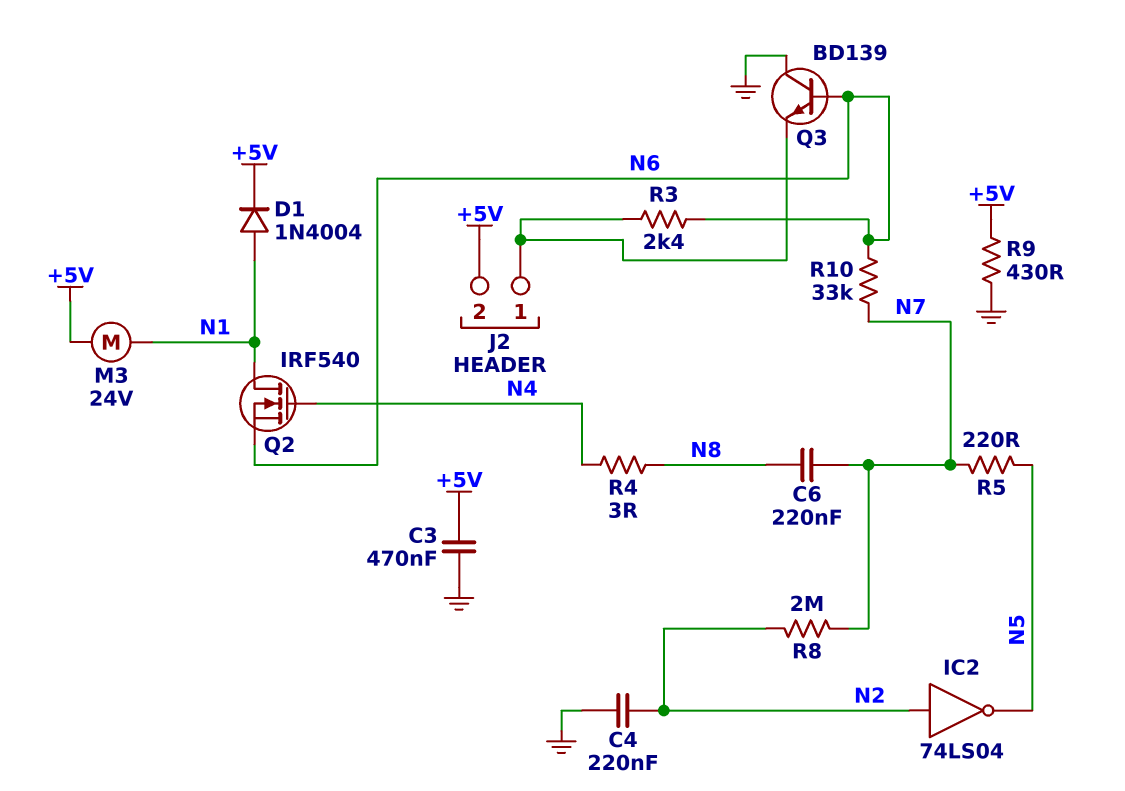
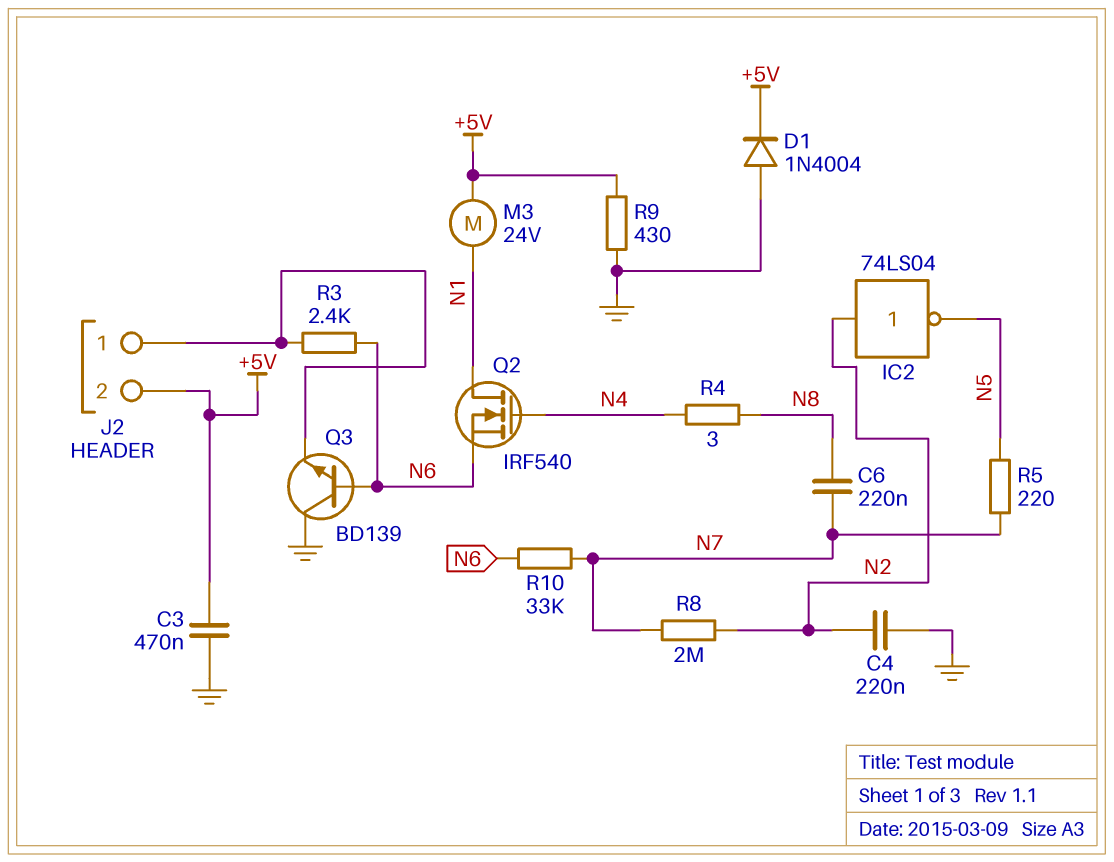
D1: diode 1N4004 (A N1, K +5V) -> diode 1N4004 (A GND, K +5V)

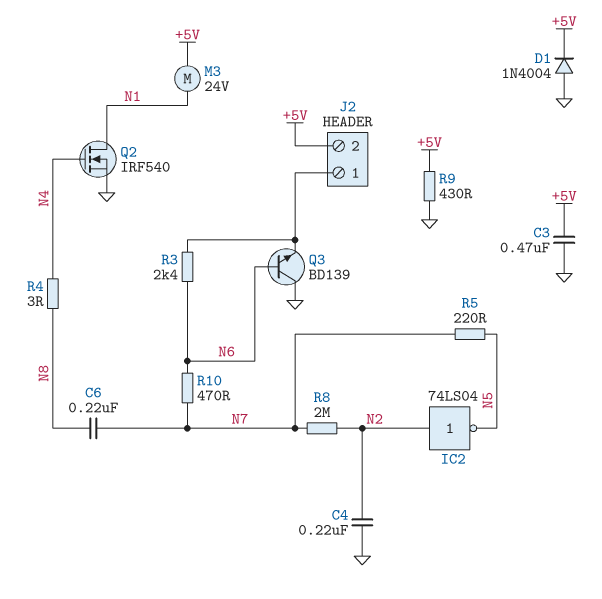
Q2: NMOS IRF540 (G N4, D N1, S N6) -> NMOS IRF540 (G N4, D N1, S GND)
R10: 33k (N6, N7) -> 470 (N6, N7)

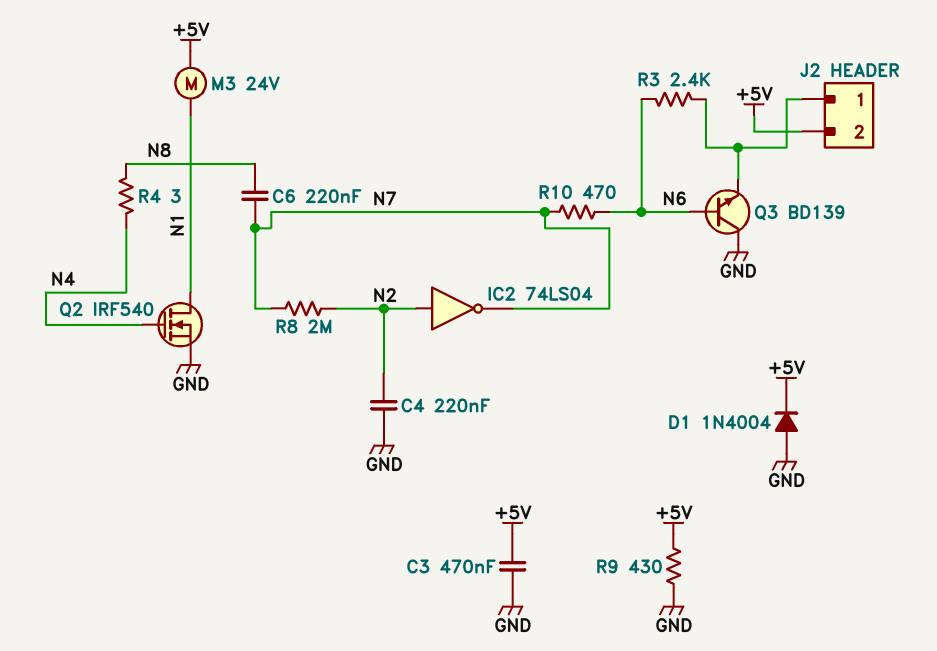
IC2: NOT 74LS04 (in N2, out N5) -> NOT 74LS04 (in N2, out N7)
R5: 220 (N5, N7) -> none

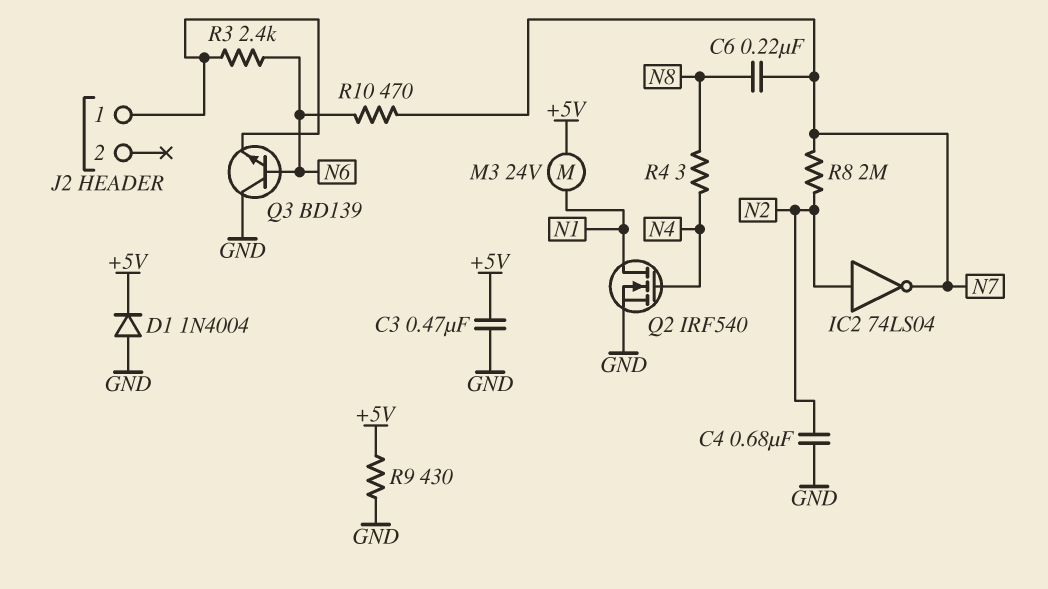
C4: 220nF (GND, N2) -> 680nF (GND, N2)
J2 pin 2: +5V -> none

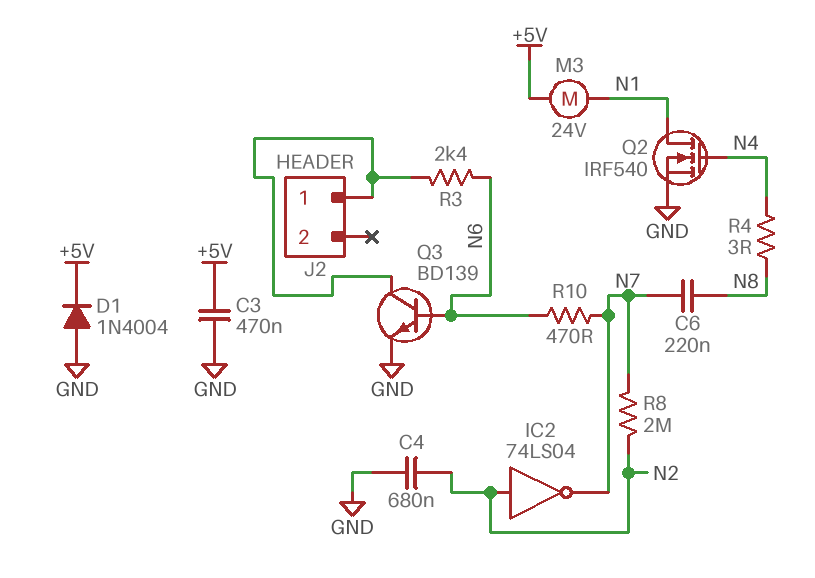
Q3: NPN BD139 (B N6, C GND, E J2/1) -> NPN BD139 (B N6, C J2/1, E GND)
R9: 430 (+5V, GND) -> none

